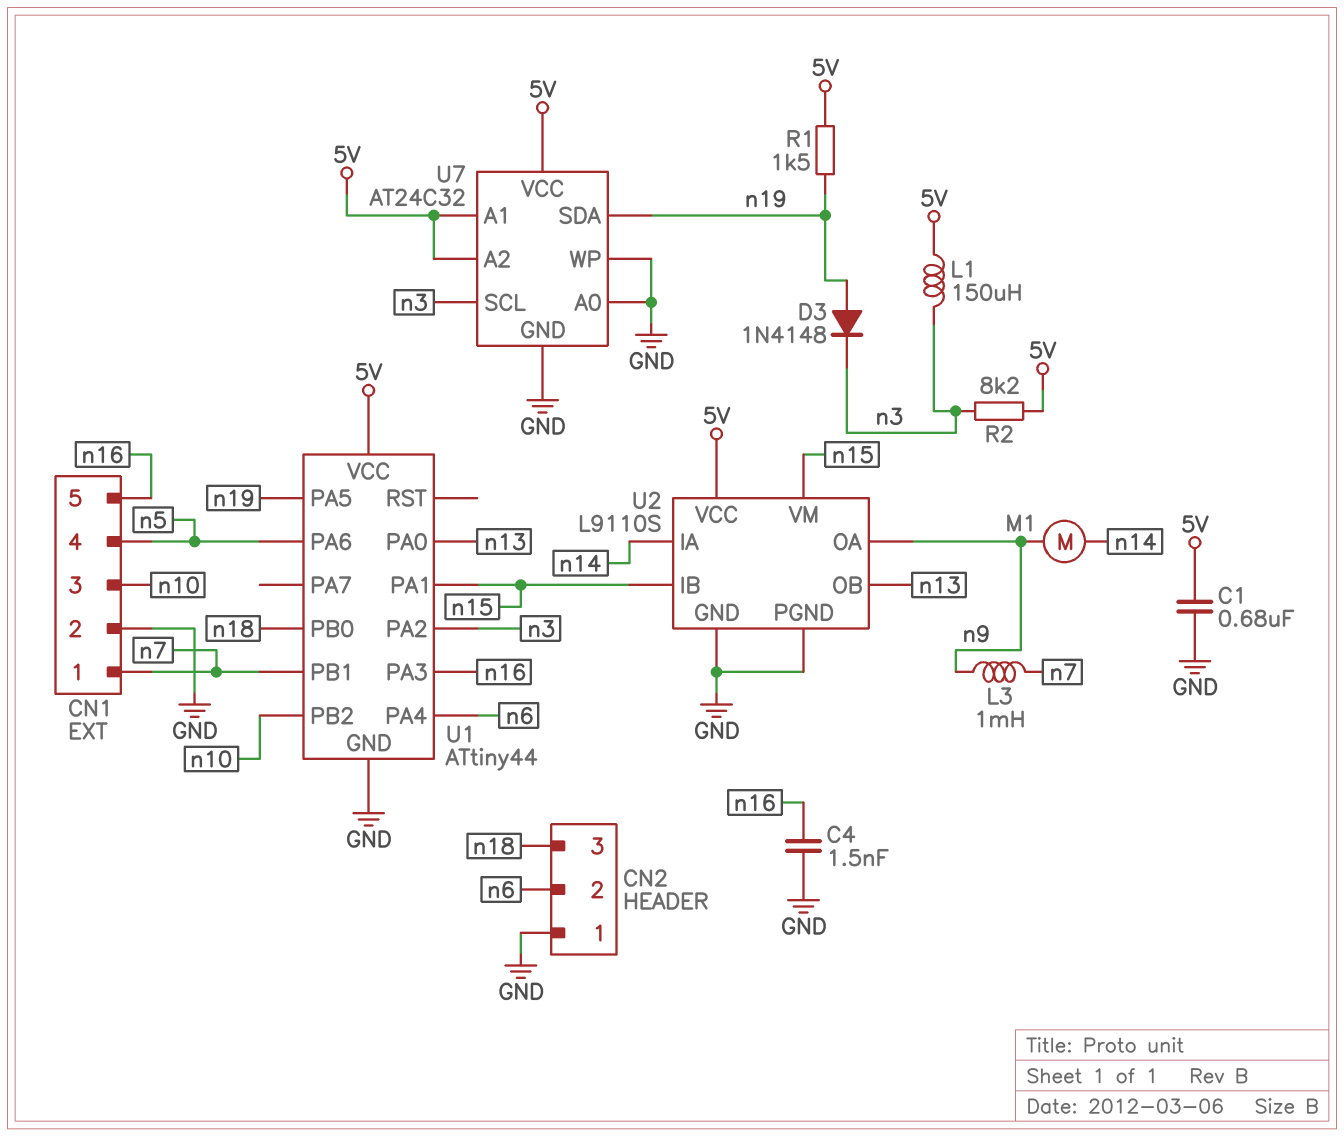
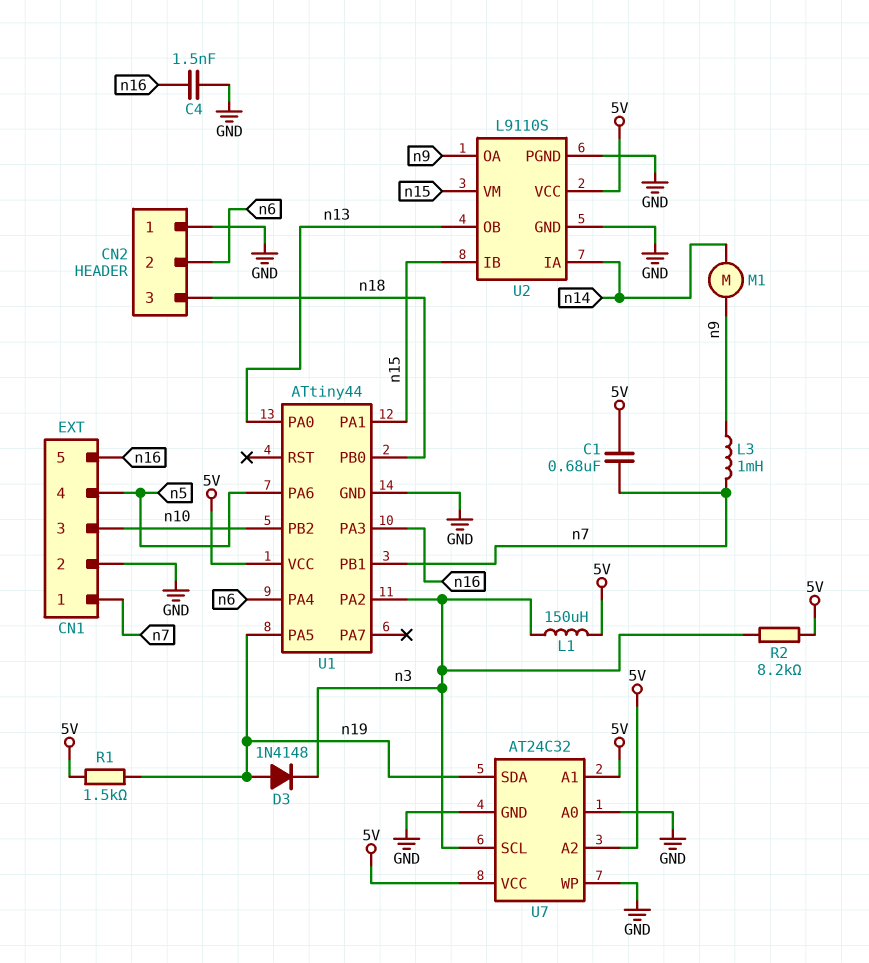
C1: 680nF (5V, GND) -> 680nF (5V, n7)

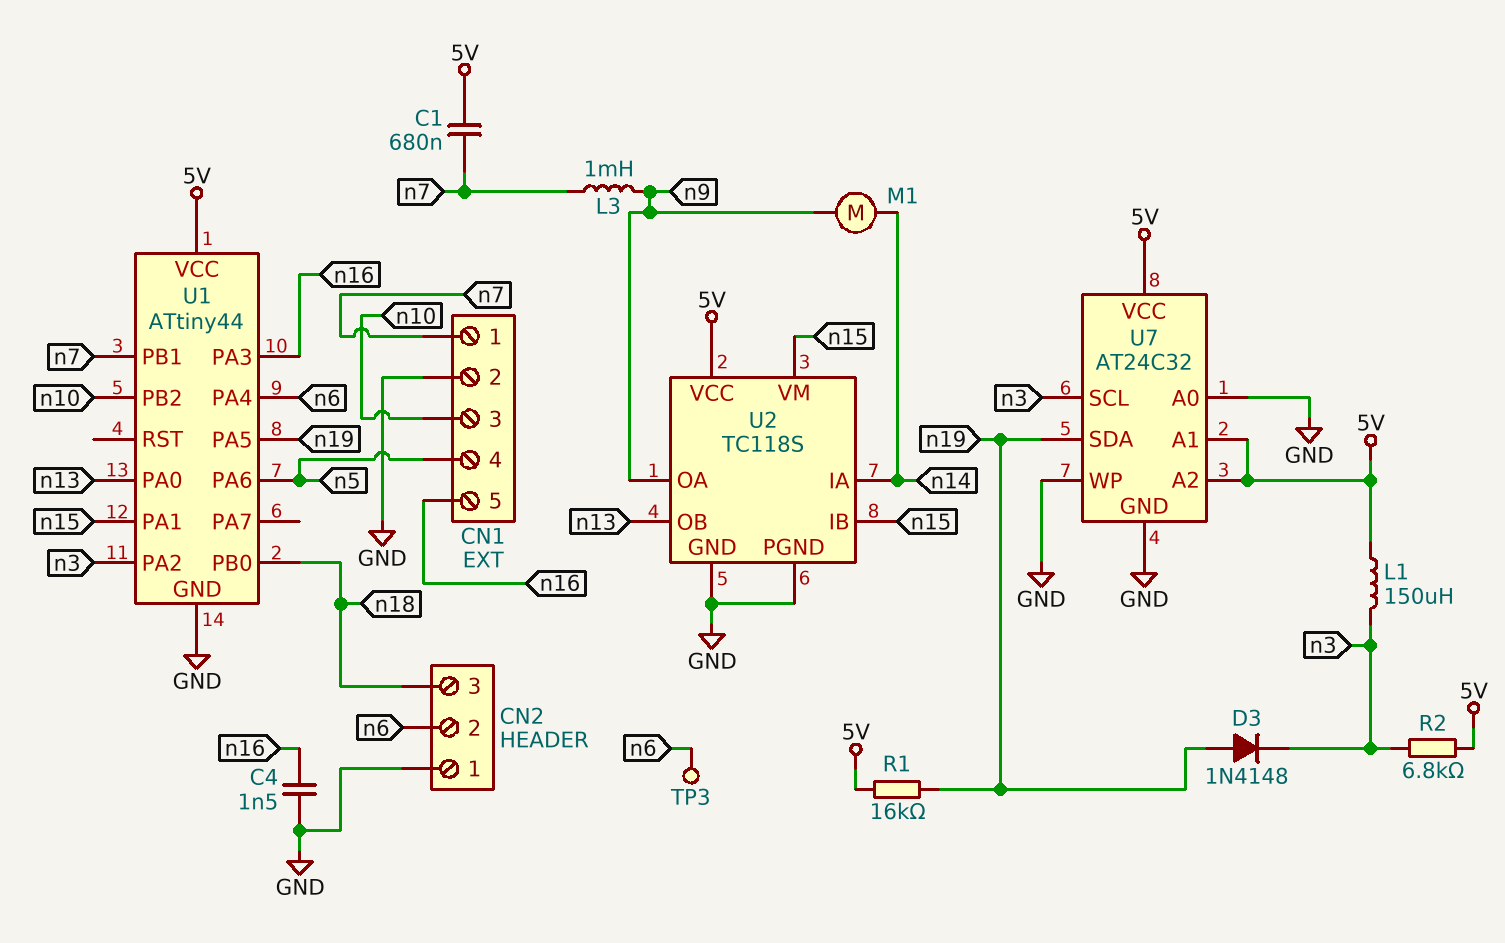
R1: 1.5k (5V, n19) -> 16k (5V, n19)
R2: 8.2k (5V, n3) -> 6.8k (5V, n3)
TP3: none -> test point (n6)
U2: L9110S -> TC118S

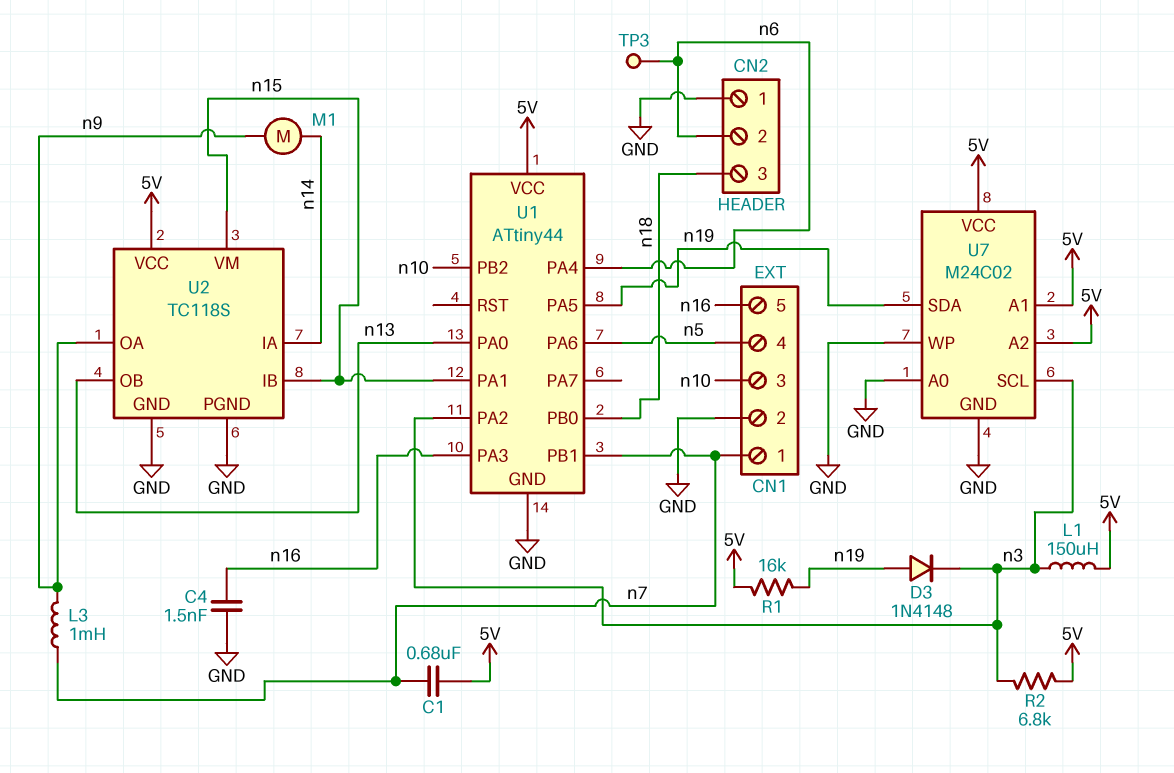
U7: AT24C32 -> M24C02

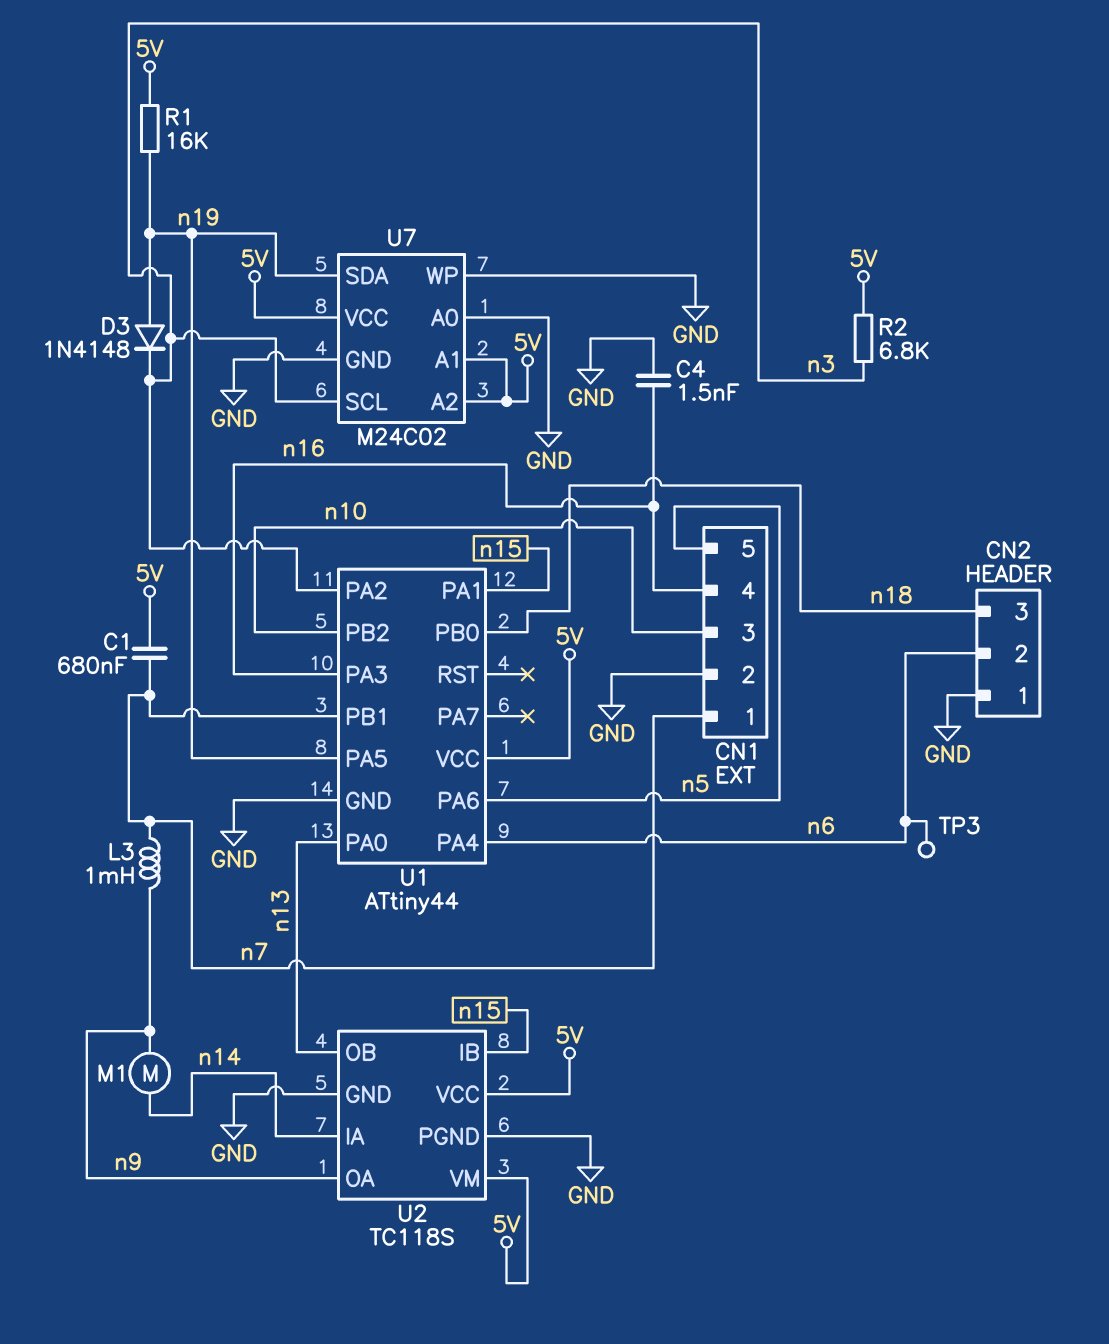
CN1 pin 4: n5 -> n16
CN1 pin 5: n16 -> n5
L1: 150uH (5V, n3) -> none
U2 pin VM: n15 -> 5V

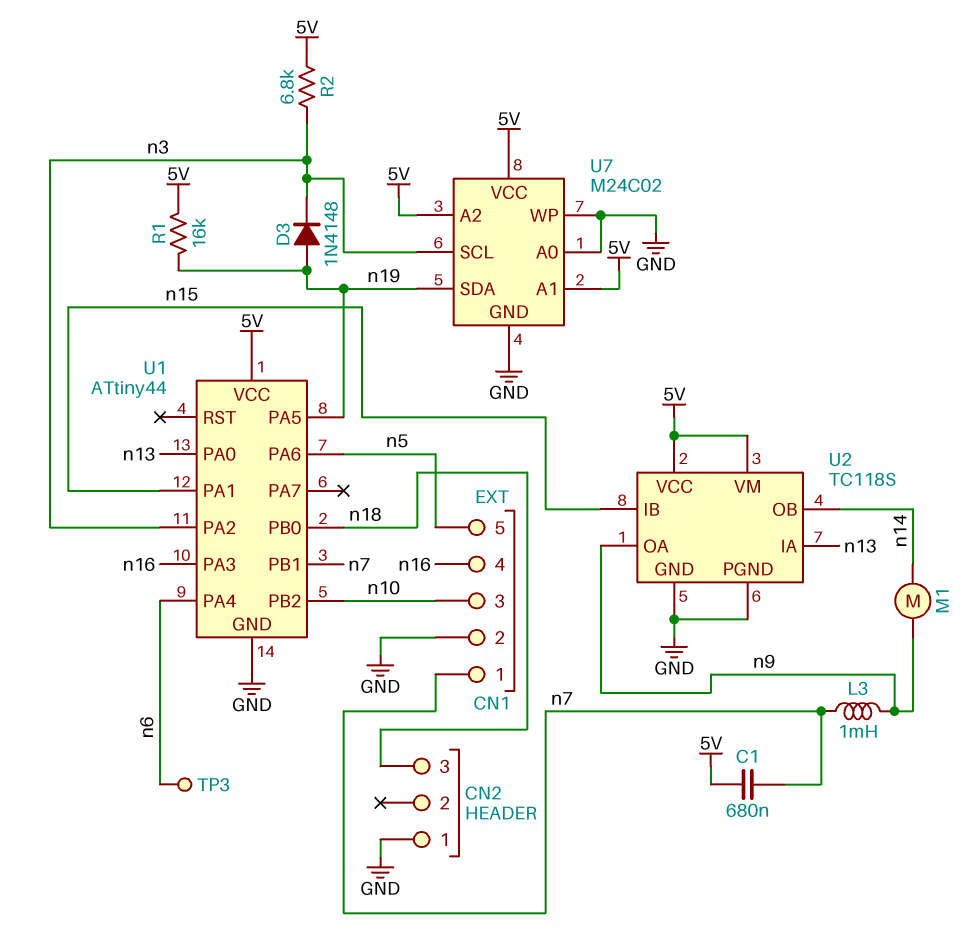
C4: 1.5nF (GND, n16) -> none
CN2 pin 2: n6 -> none
U2 pin IA: n14 -> n13
U2 pin OB: n13 -> n14

